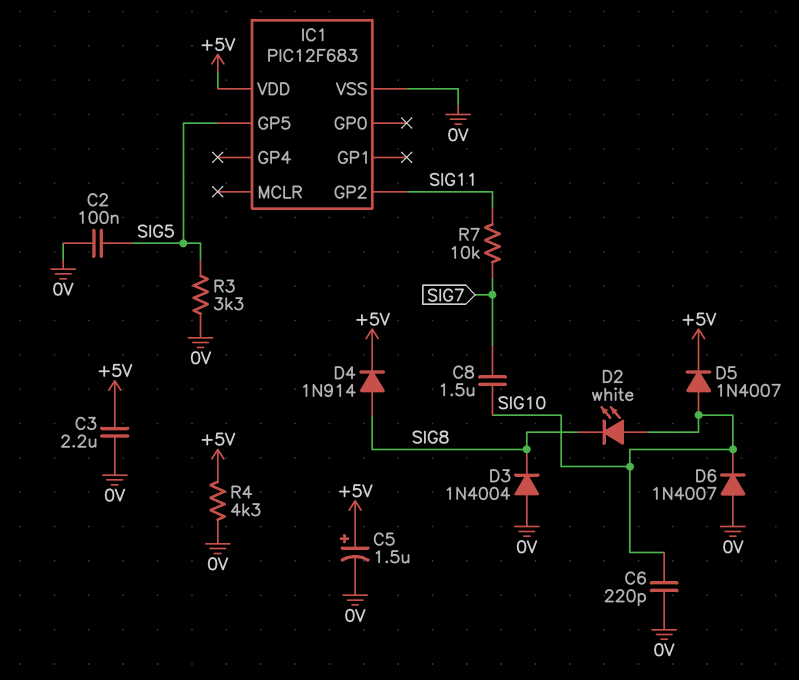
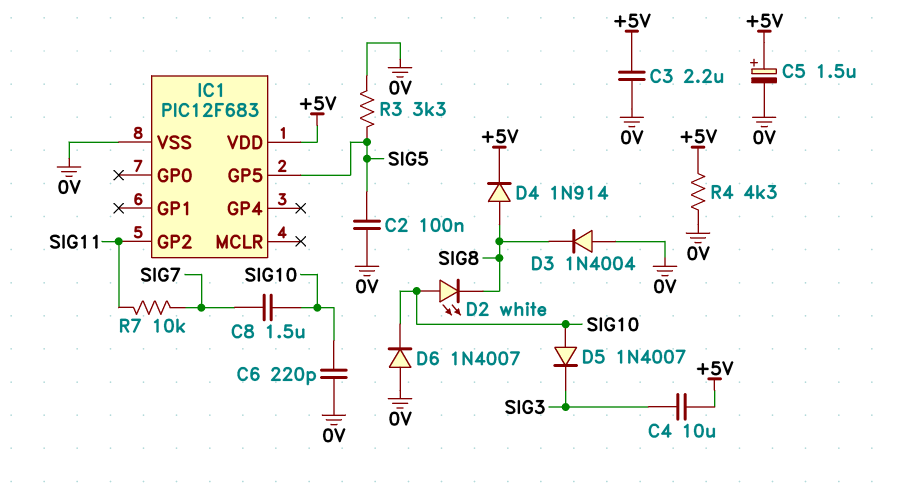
C4: none -> 10uF (+5V, SIG3)
D5: diode 1N4007 (A SIG10, K +5V) -> diode 1N4007 (A SIG10, K SIG3)

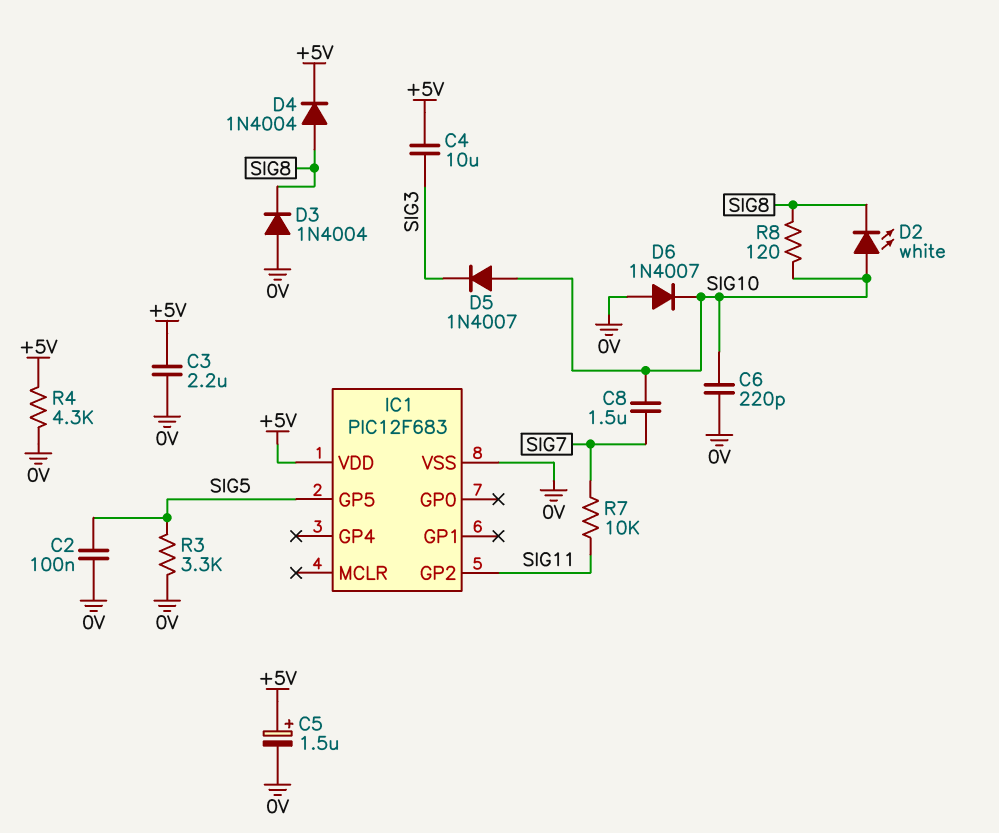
D4: diode 1N914 (A SIG8, K +5V) -> diode 1N4004 (A SIG8, K +5V)
R8: none -> 120 (SIG8, SIG10)

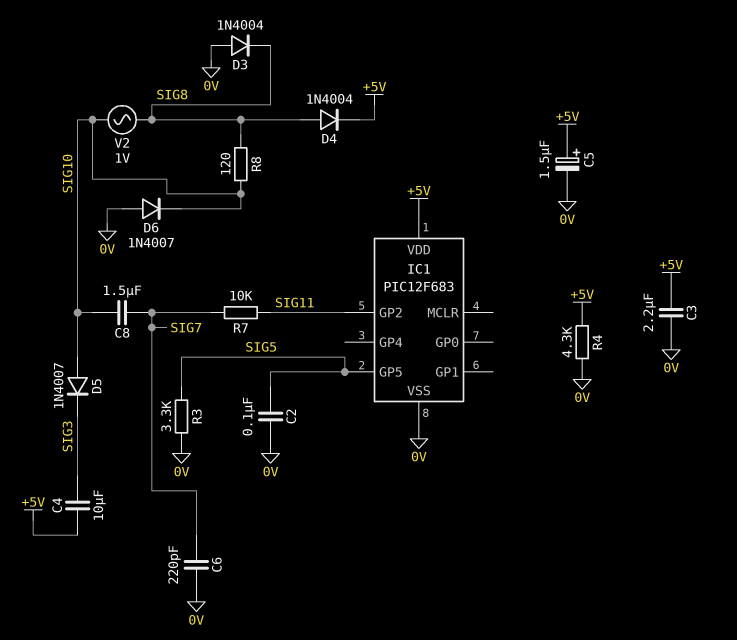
C6: 220pF (0V, SIG10) -> 220pF (0V, SIG7)
D2: LED white (A SIG10, K SIG8) -> none
V2: none -> AC 1V (SIG8, SIG10)

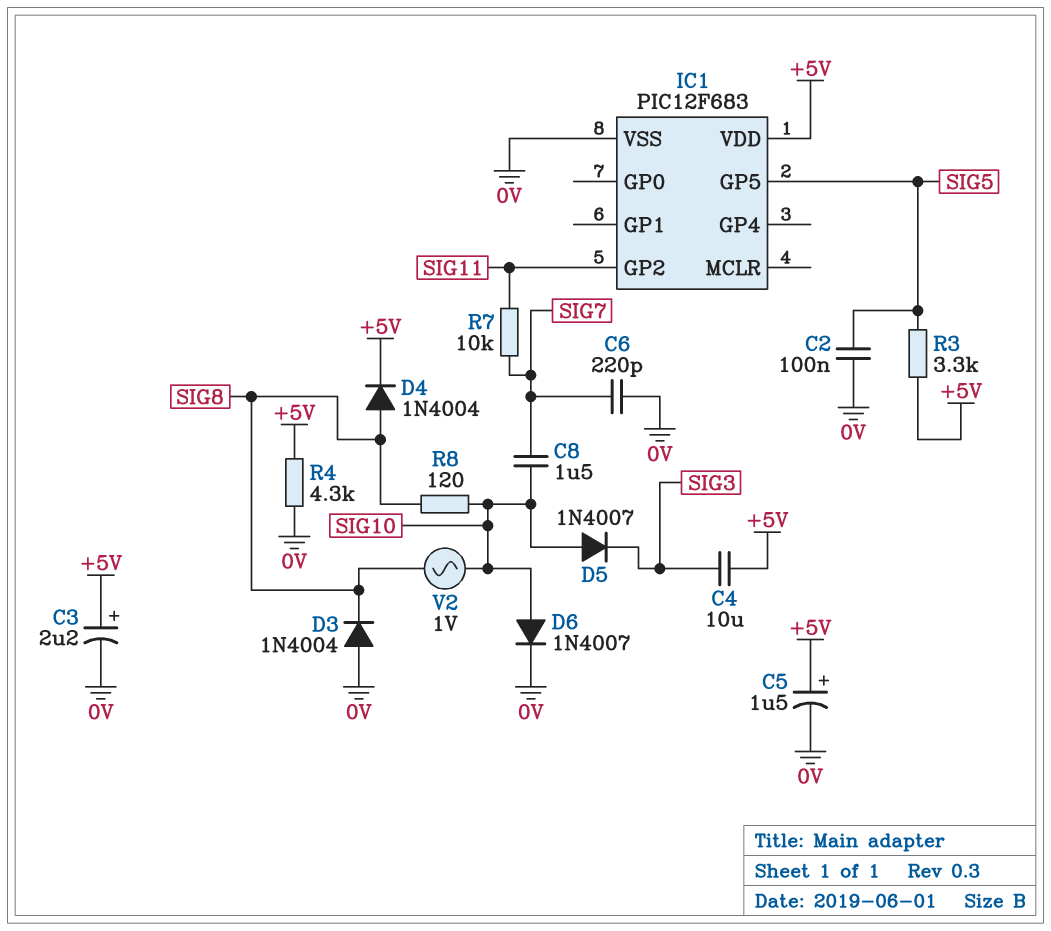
C3: 2.2uF (+5V, 0V) -> 2.2uF (plus +5V, minus 0V)
D6: diode 1N4007 (A 0V, K SIG10) -> diode 1N4007 (A SIG10, K 0V)
R3: 3.3k (0V, SIG5) -> 3.3k (+5V, SIG5)

